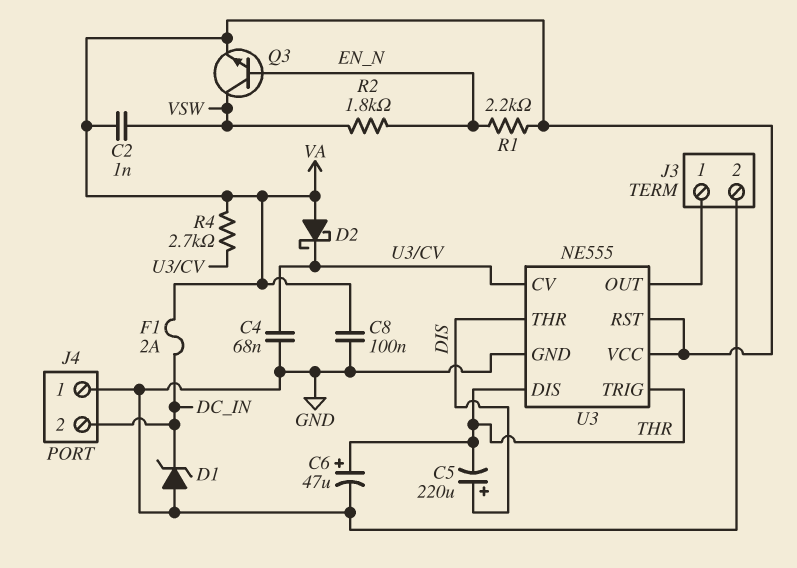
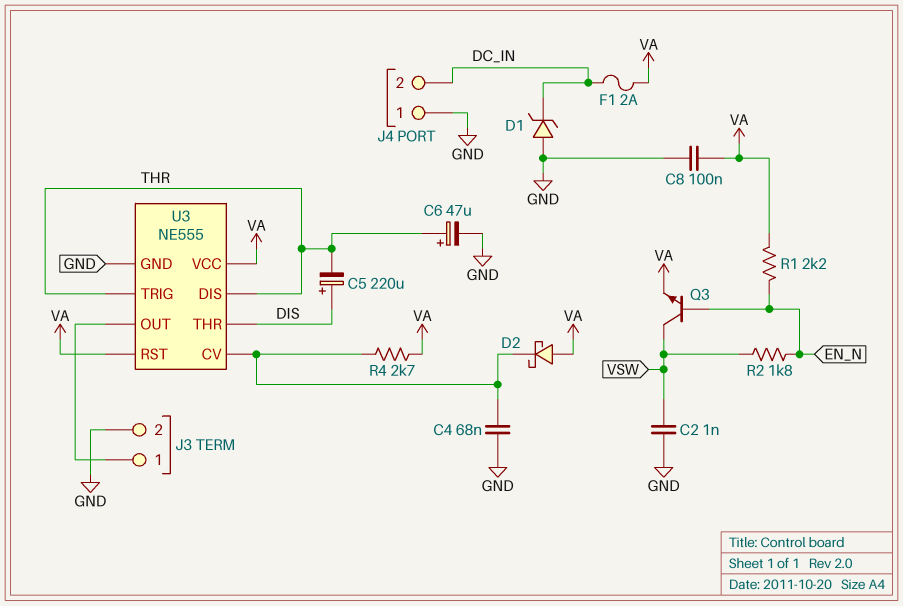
C2: 1nF (VA, VSW) -> 1nF (GND, VSW)

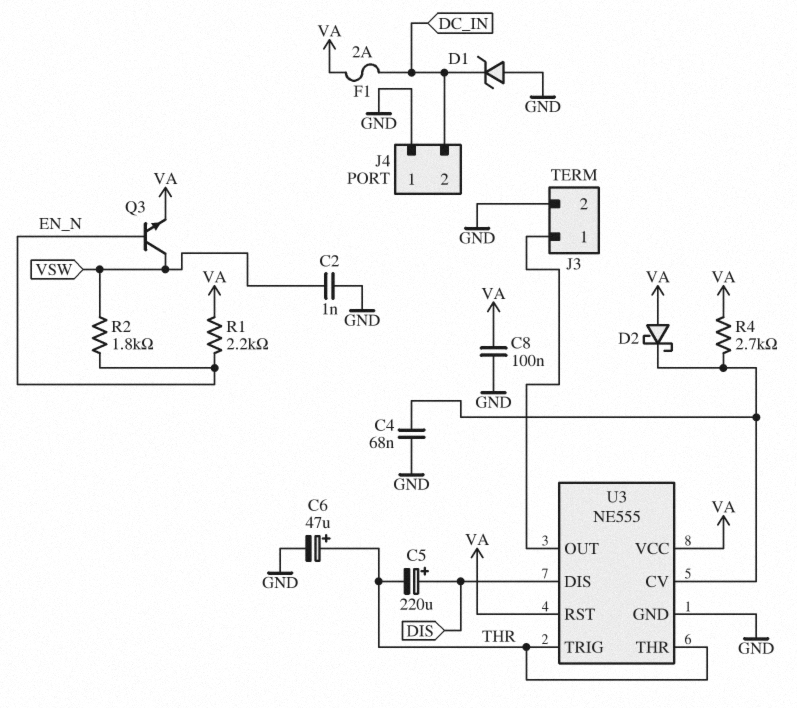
U3 pin DIS: THR -> DIS
U3 pin THR: DIS -> THR

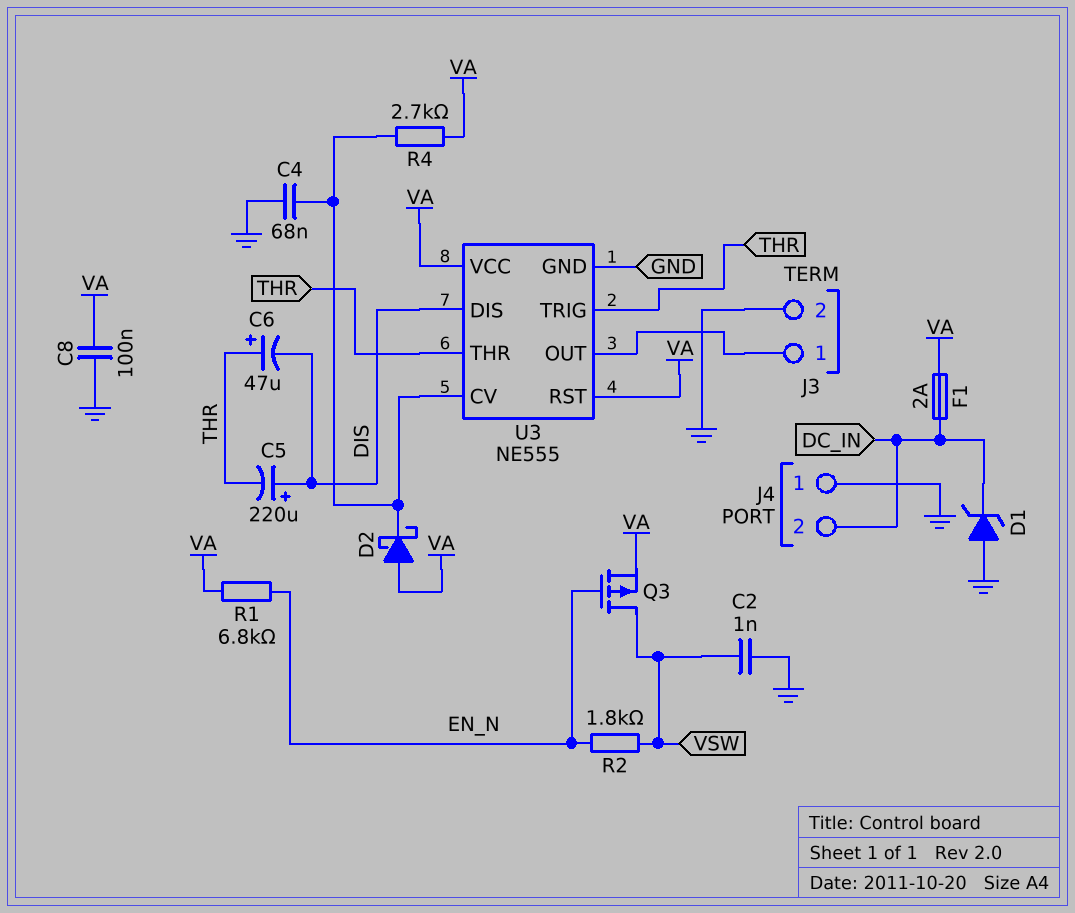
C6: 47uF (plus THR, minus GND) -> 47uF (plus THR, minus DIS)
Q3: NPN (B EN_N, C VSW, E VA) -> PMOS (G EN_N, D VSW, S VA)
R1: 2.2k (EN_N, VA) -> 6.8k (EN_N, VA)

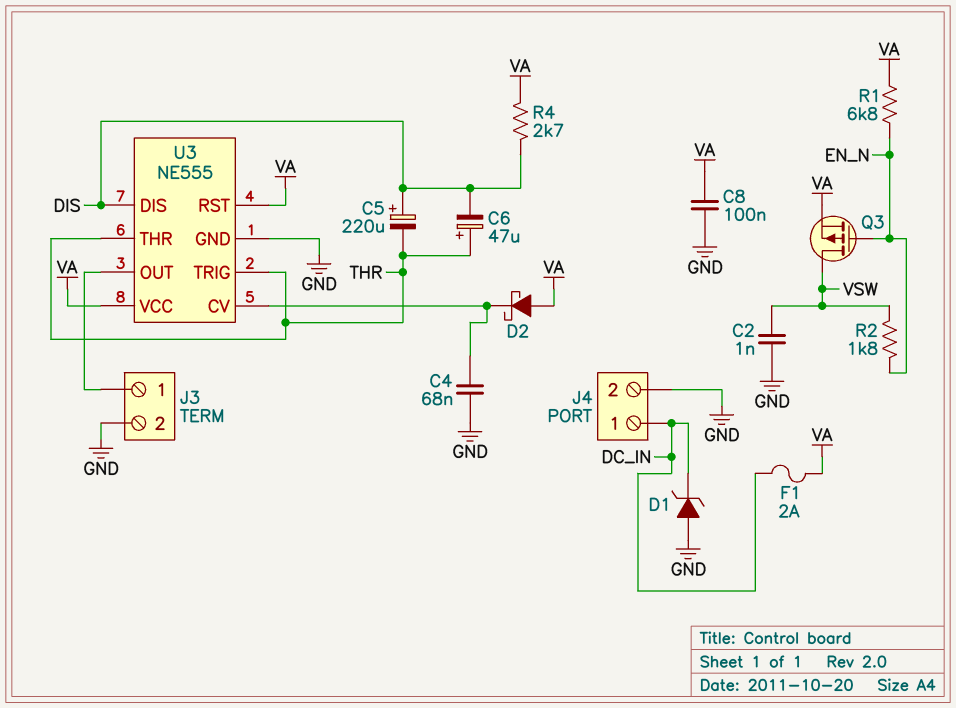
J4 pin 1: GND -> DC_IN
J4 pin 2: DC_IN -> GND
R4: 2.7k (U3/CV, VA) -> 2.7k (DIS, VA)

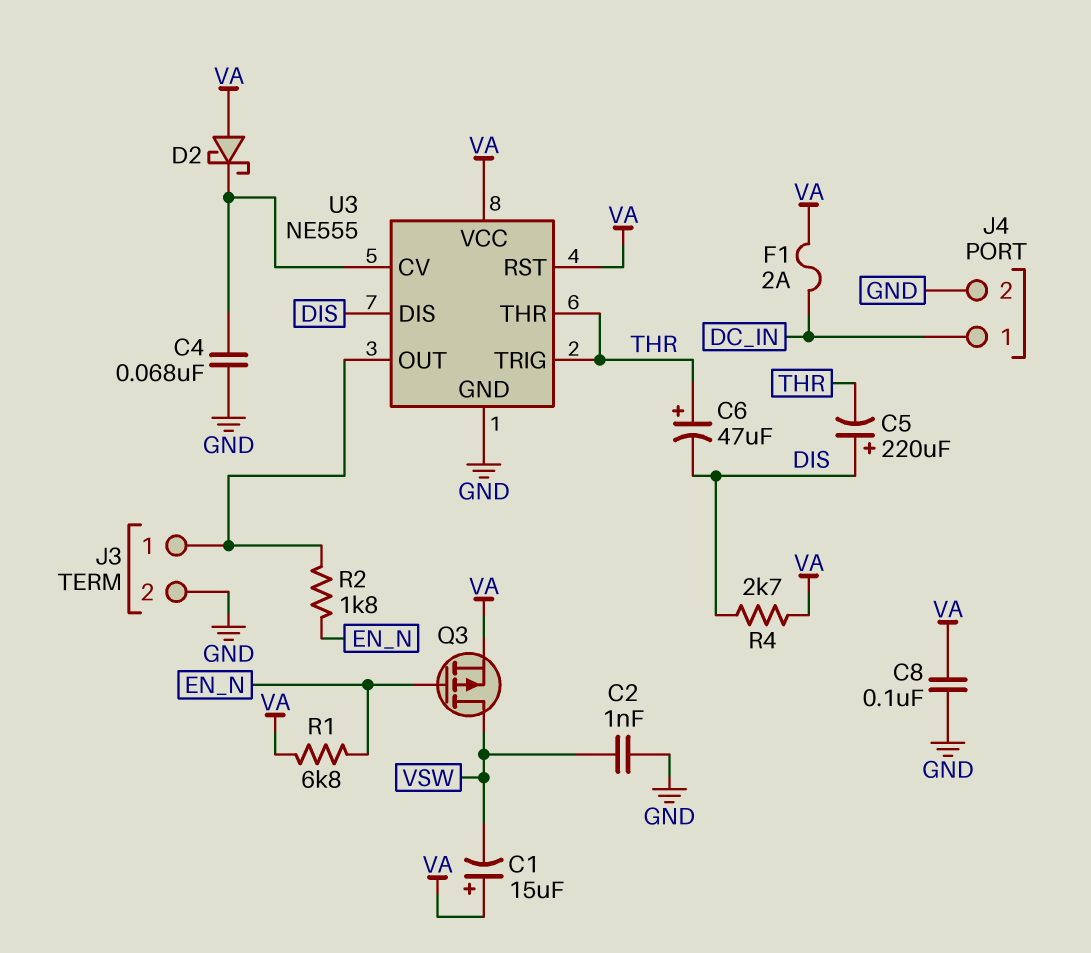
C1: none -> 15uF (plus VA, minus VSW)
D1: zener (A GND, K DC_IN) -> none
R2: 1.8k (EN_N, VSW) -> 1.8k (EN_N, J3/1)

